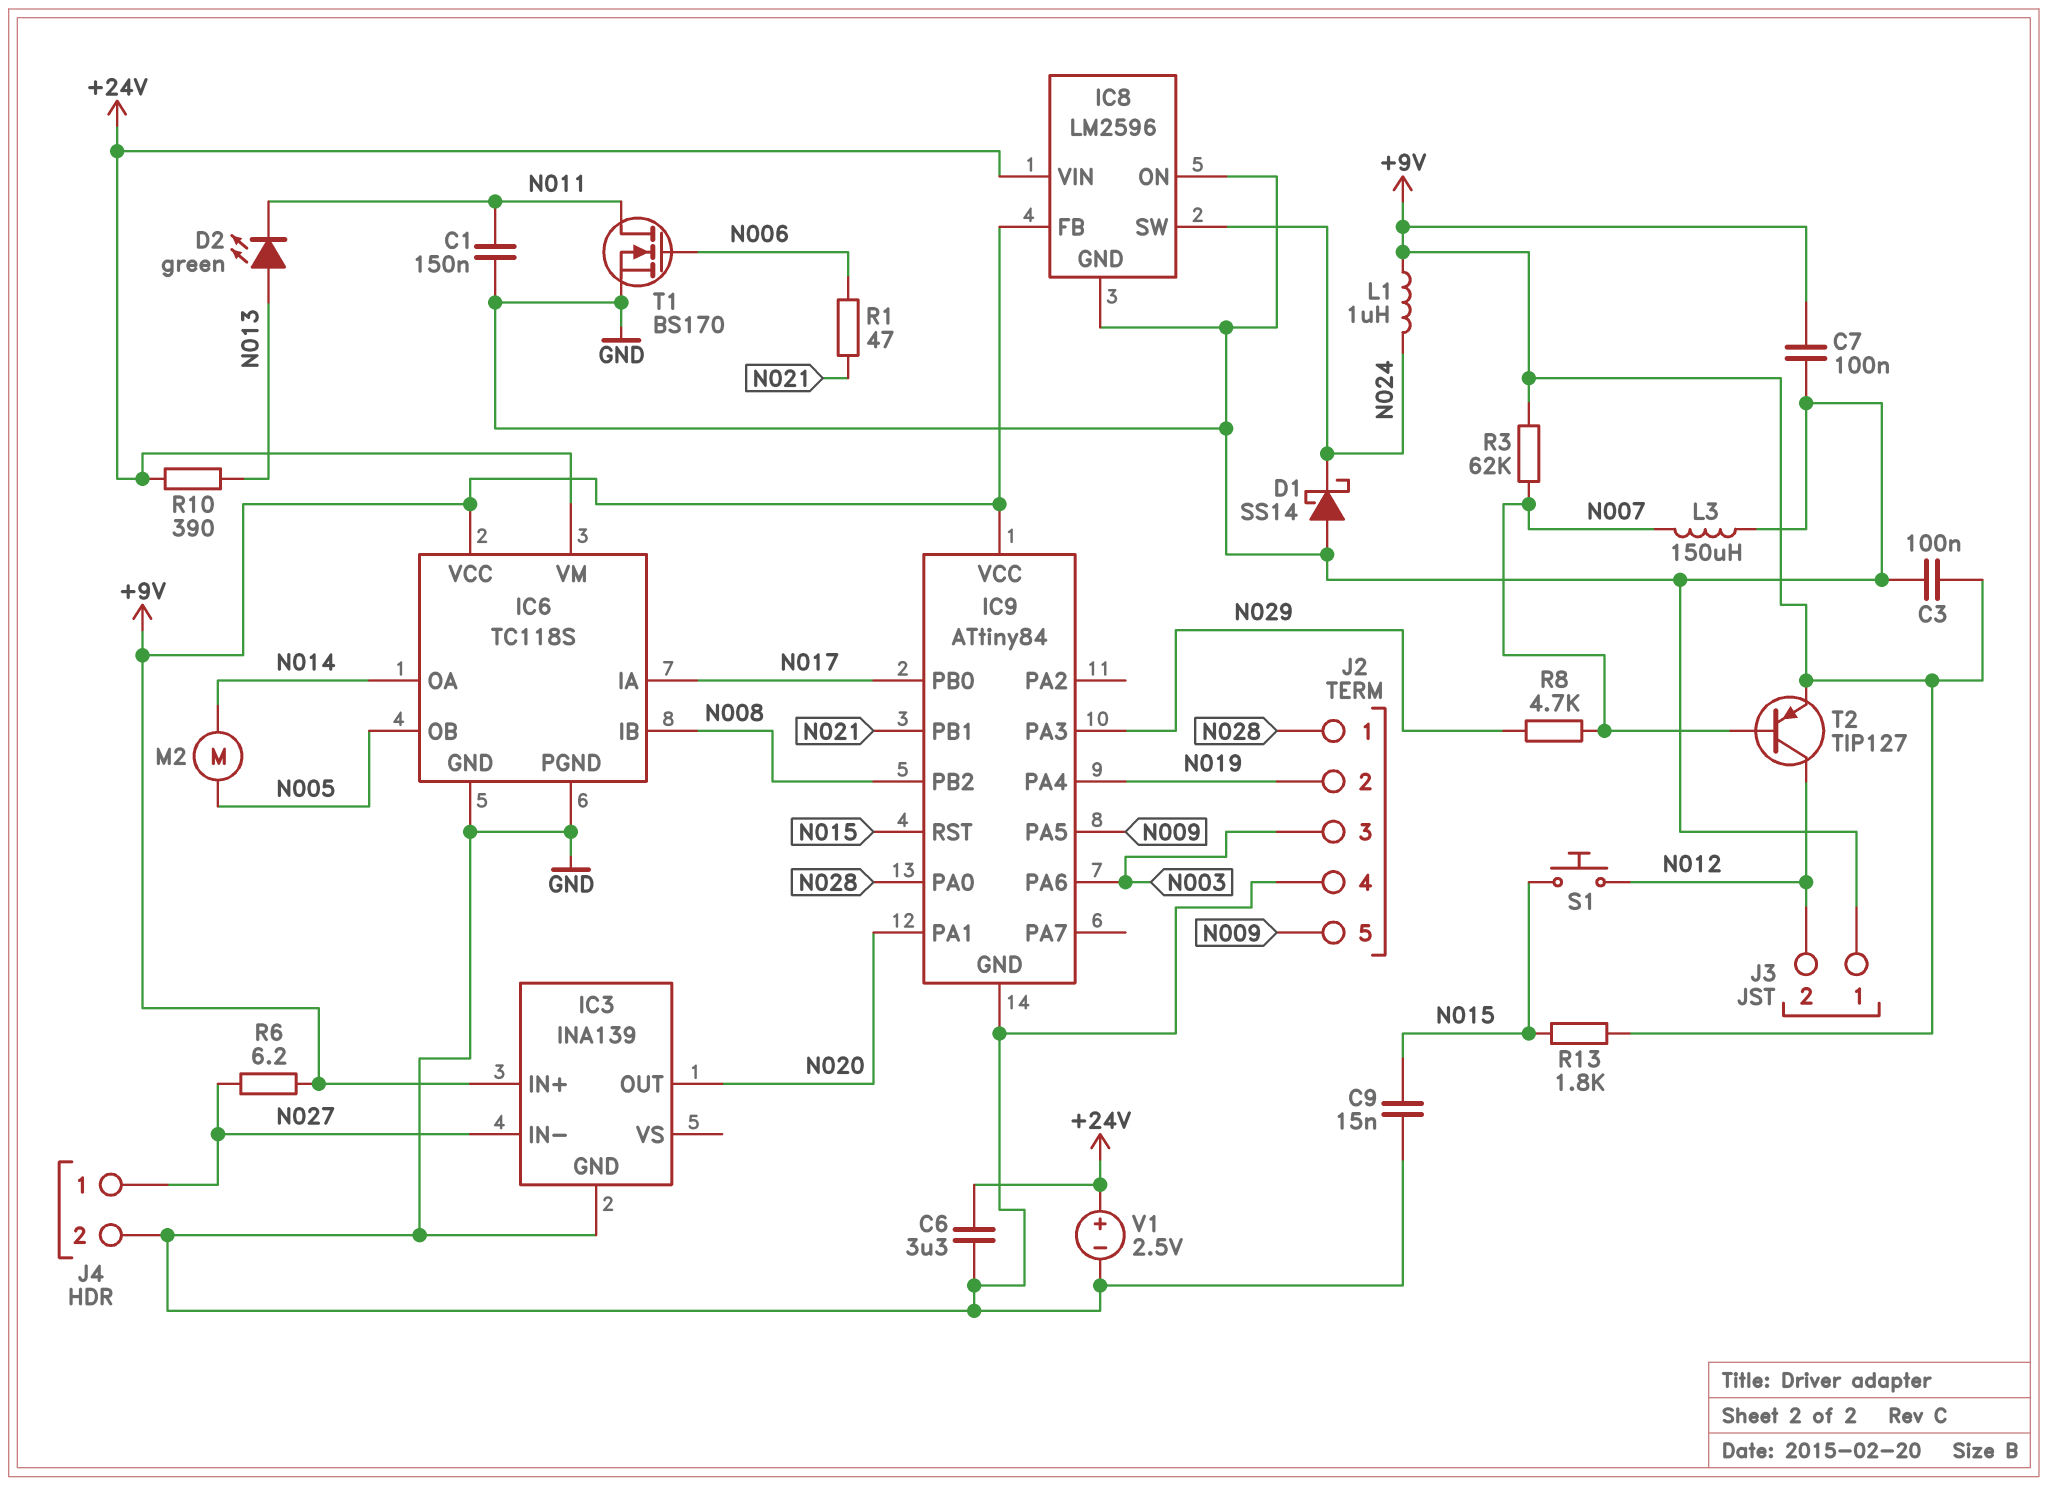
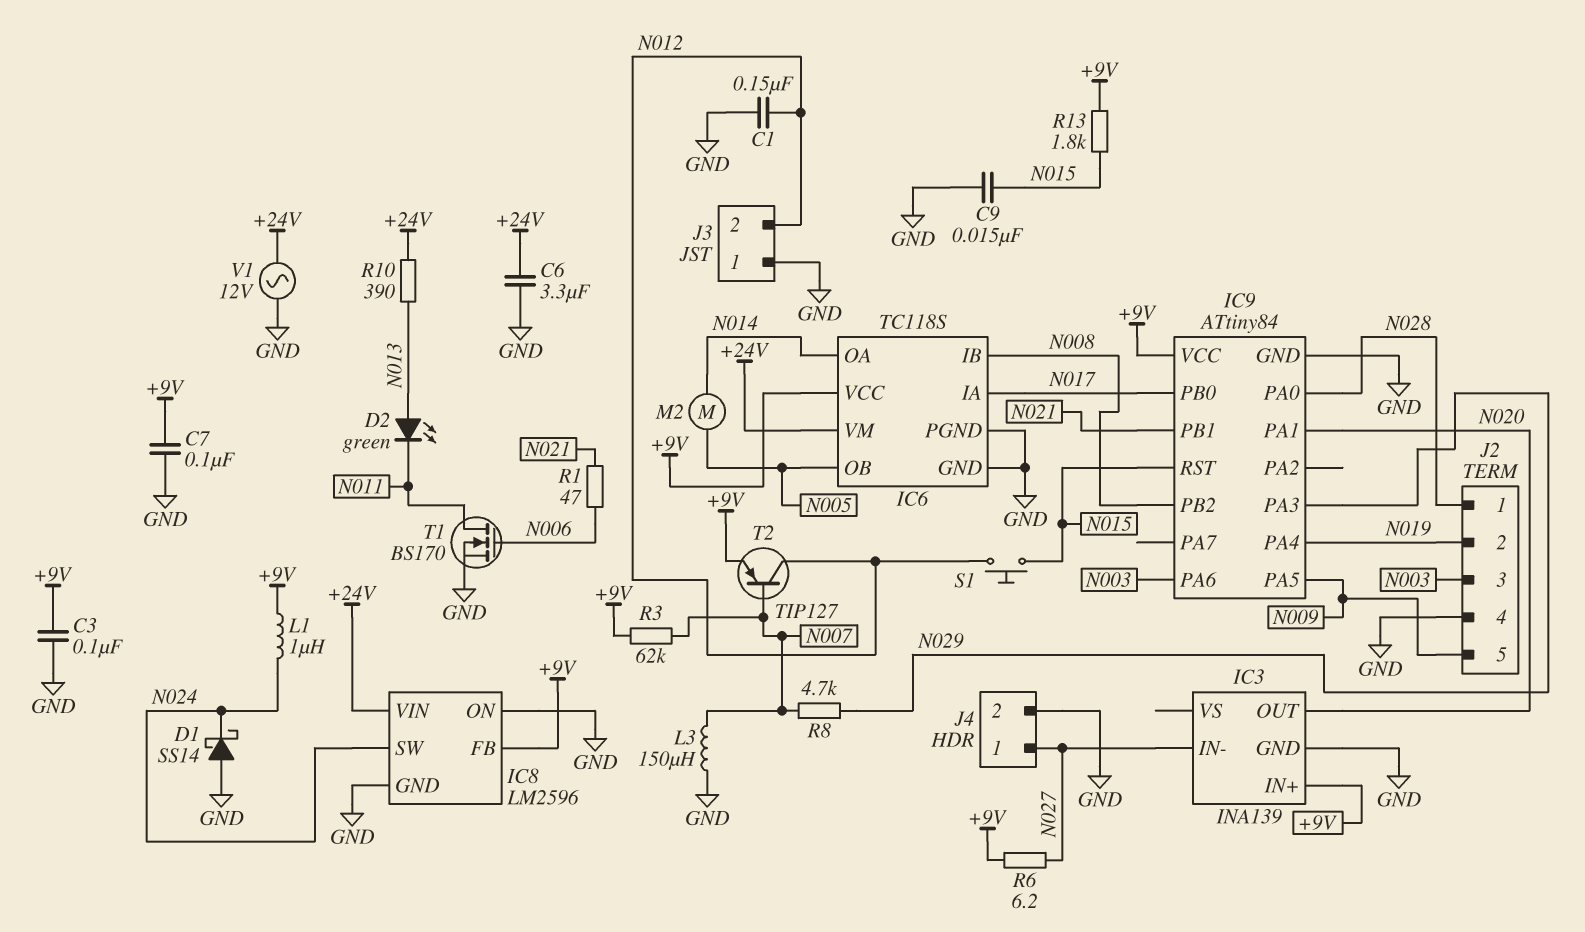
C1: 150nF (GND, N011) -> 150nF (GND, N012)
V1: 2.5V (plus +24V, minus GND) -> AC 12V (+24V, GND)

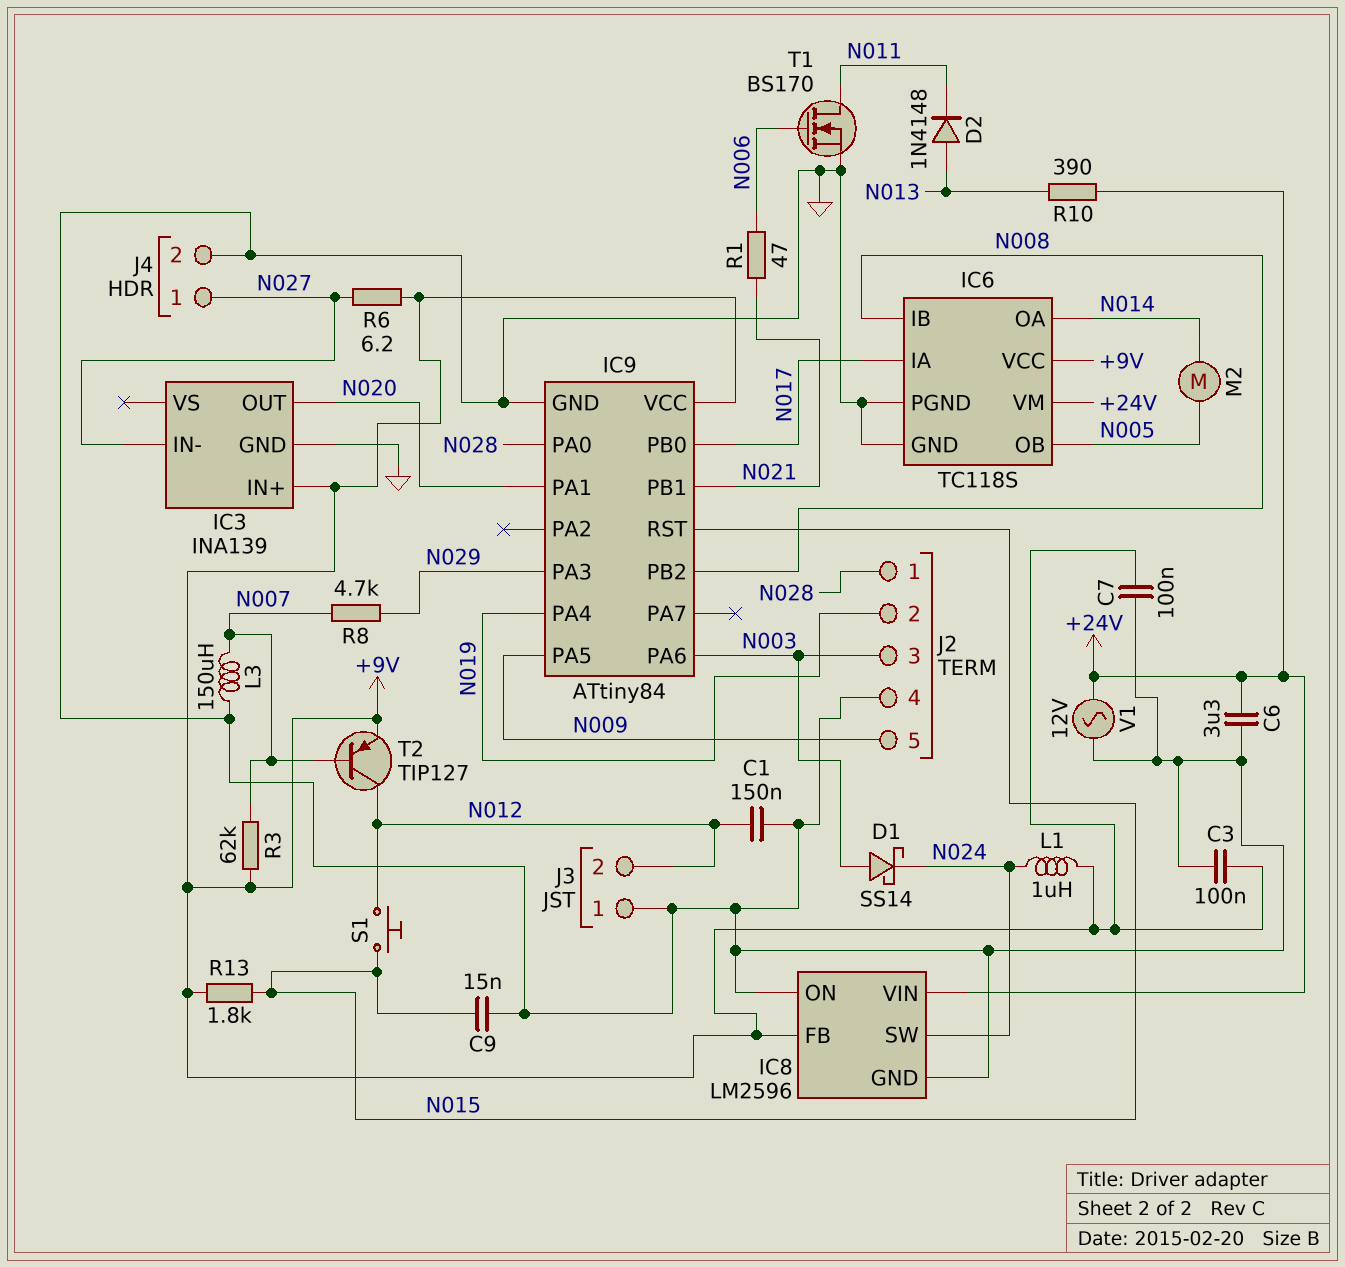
D1: schottky SS14 (A GND, K N024) -> schottky SS14 (A N003, K N024)
D2: LED green (A N013, K N011) -> diode 1N4148 (A N013, K N011)

